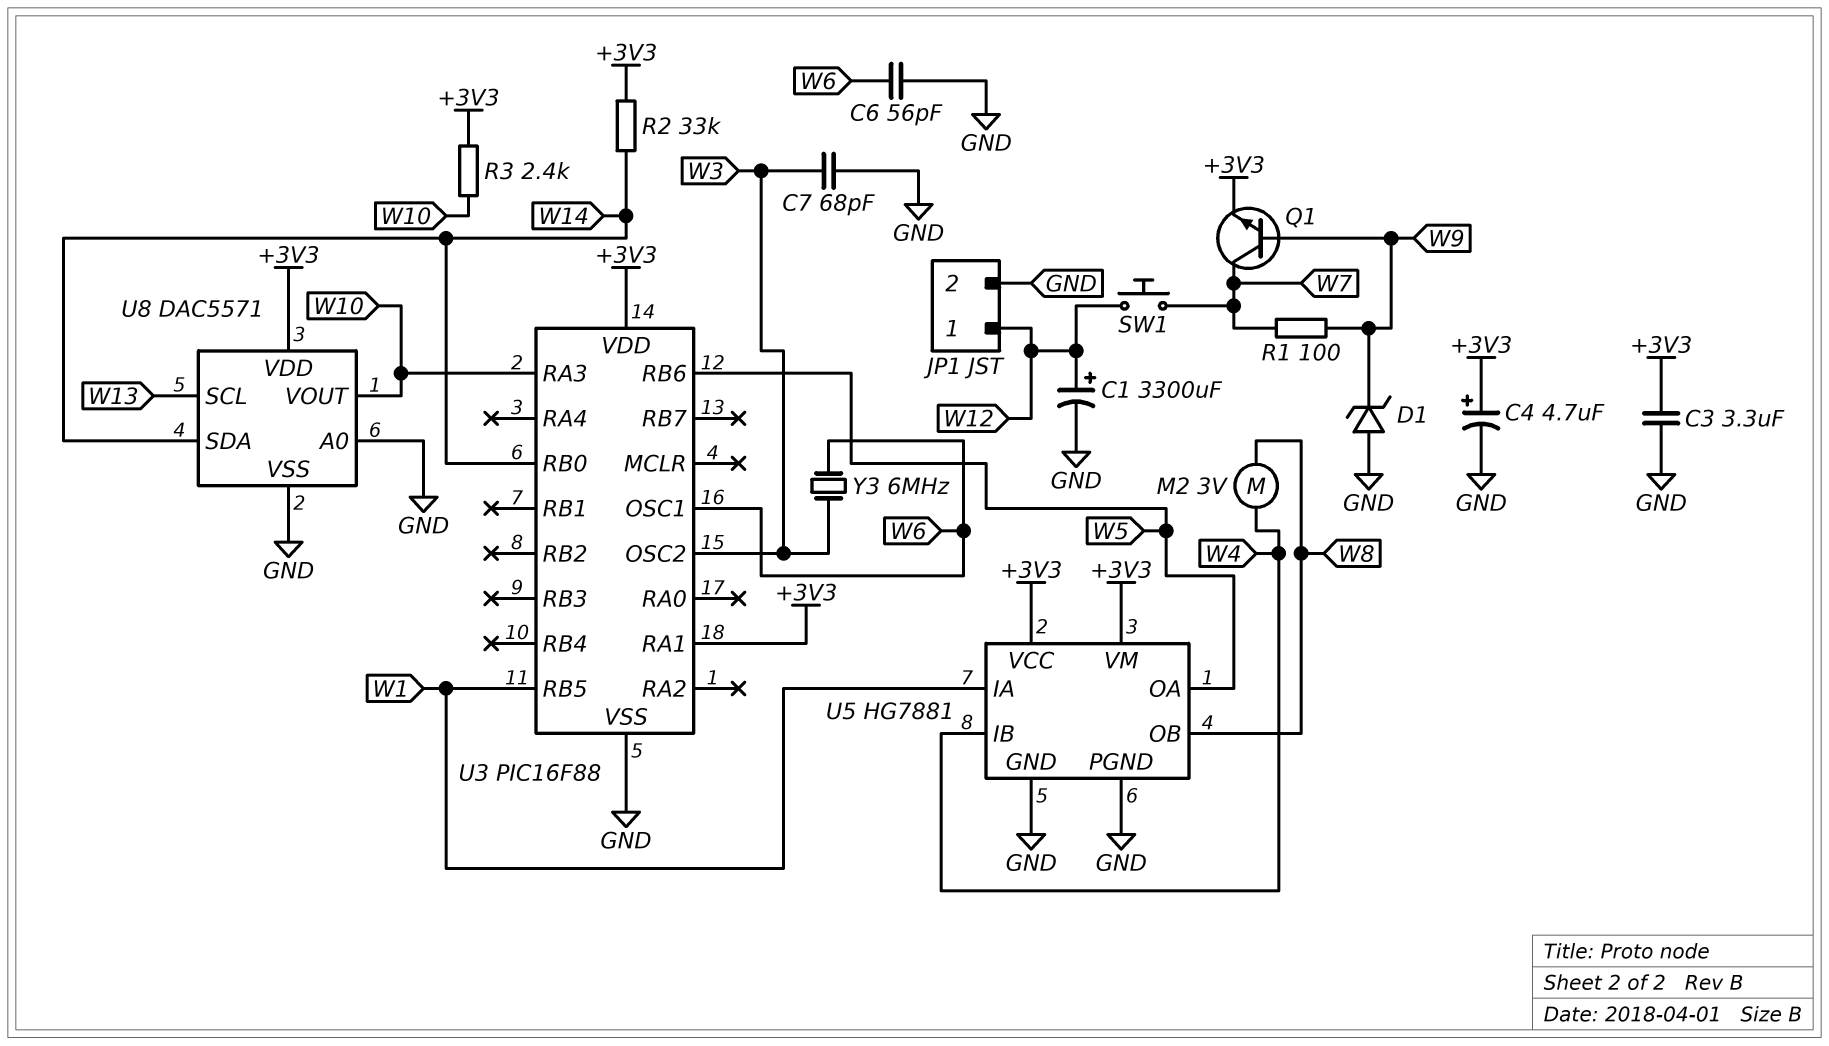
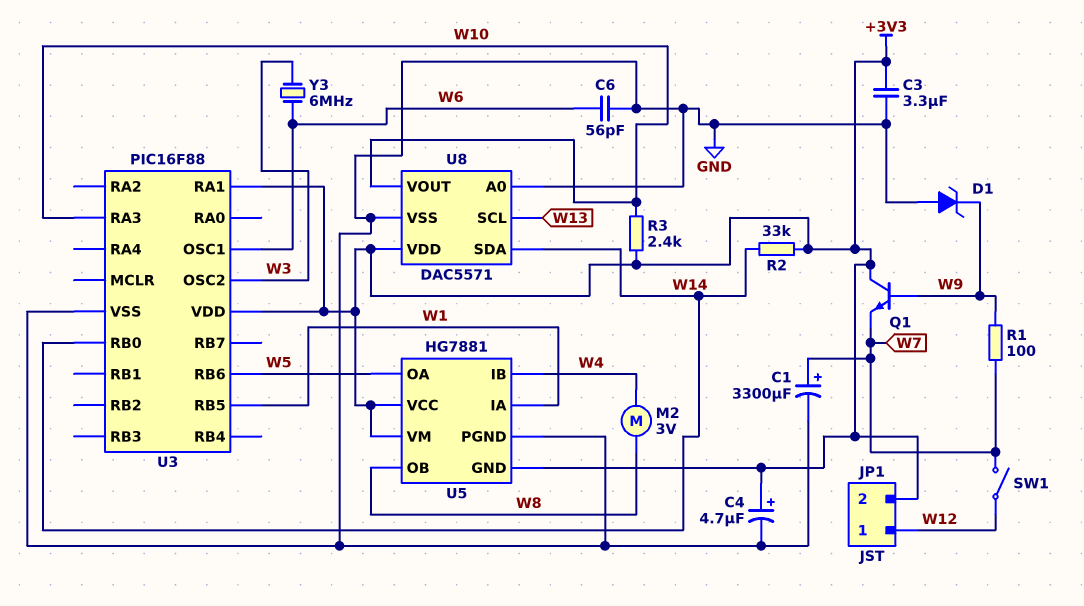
C1: 3300uF (plus W12, minus GND) -> 3300uF (plus W7, minus GND)
C7: 68pF (GND, W3) -> none
JP1 pin 2: GND -> +3V3
Q1: NPN (B W9, C W7, E +3V3) -> NPN (B W9, C +3V3, E W7)
SW1: button (W7, W12) -> switch (W7, W12)
U5 pin GND: GND -> +3V3

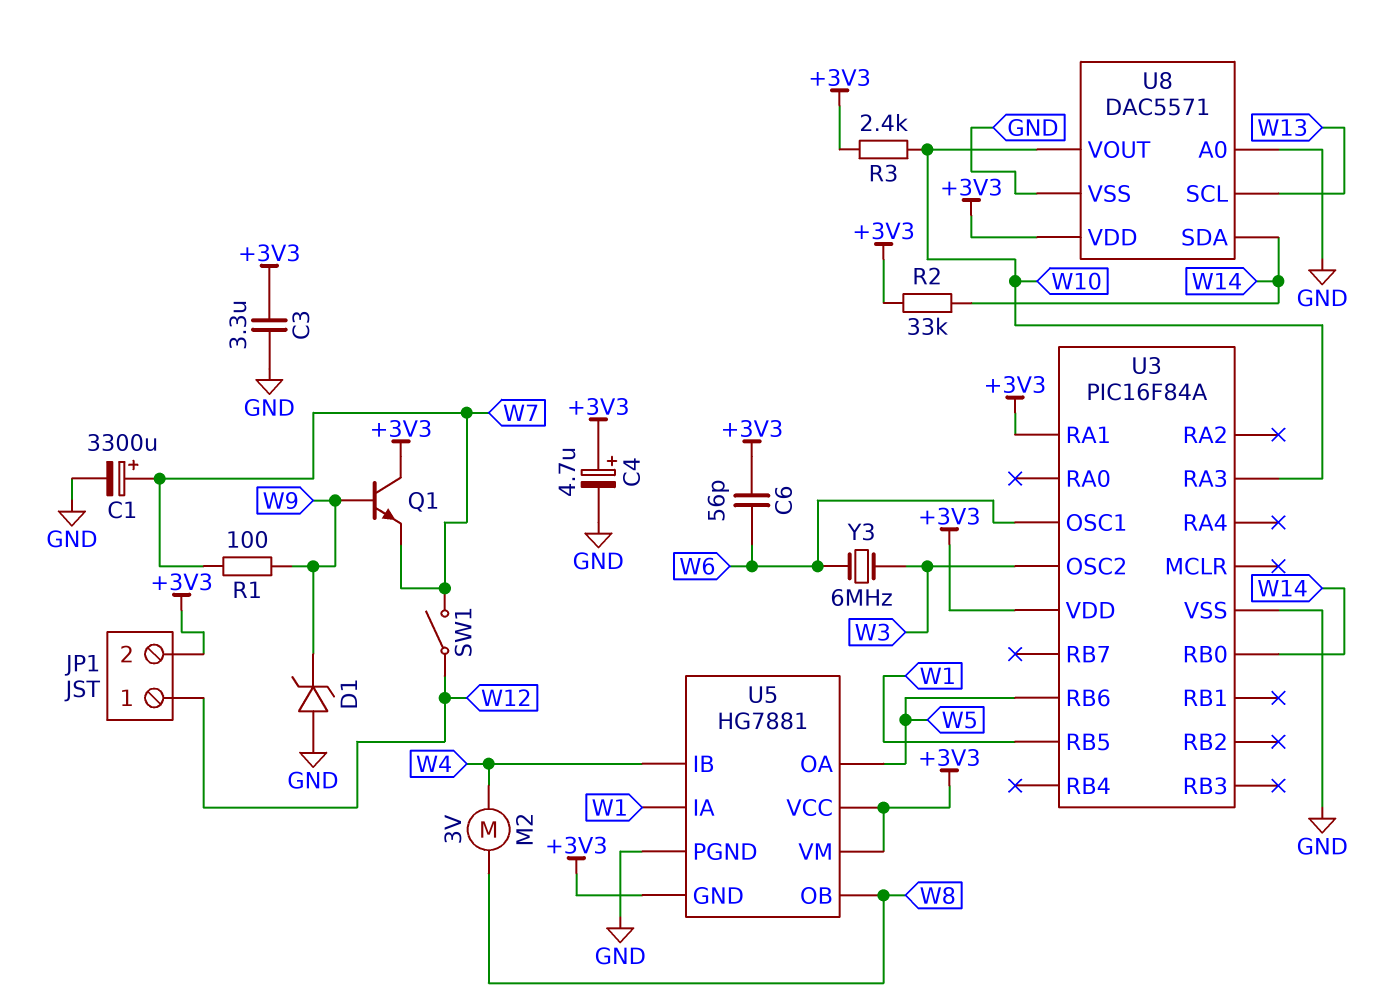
C6: 56pF (GND, W6) -> 56pF (+3V3, W6)
U3: PIC16F88 -> PIC16F84A

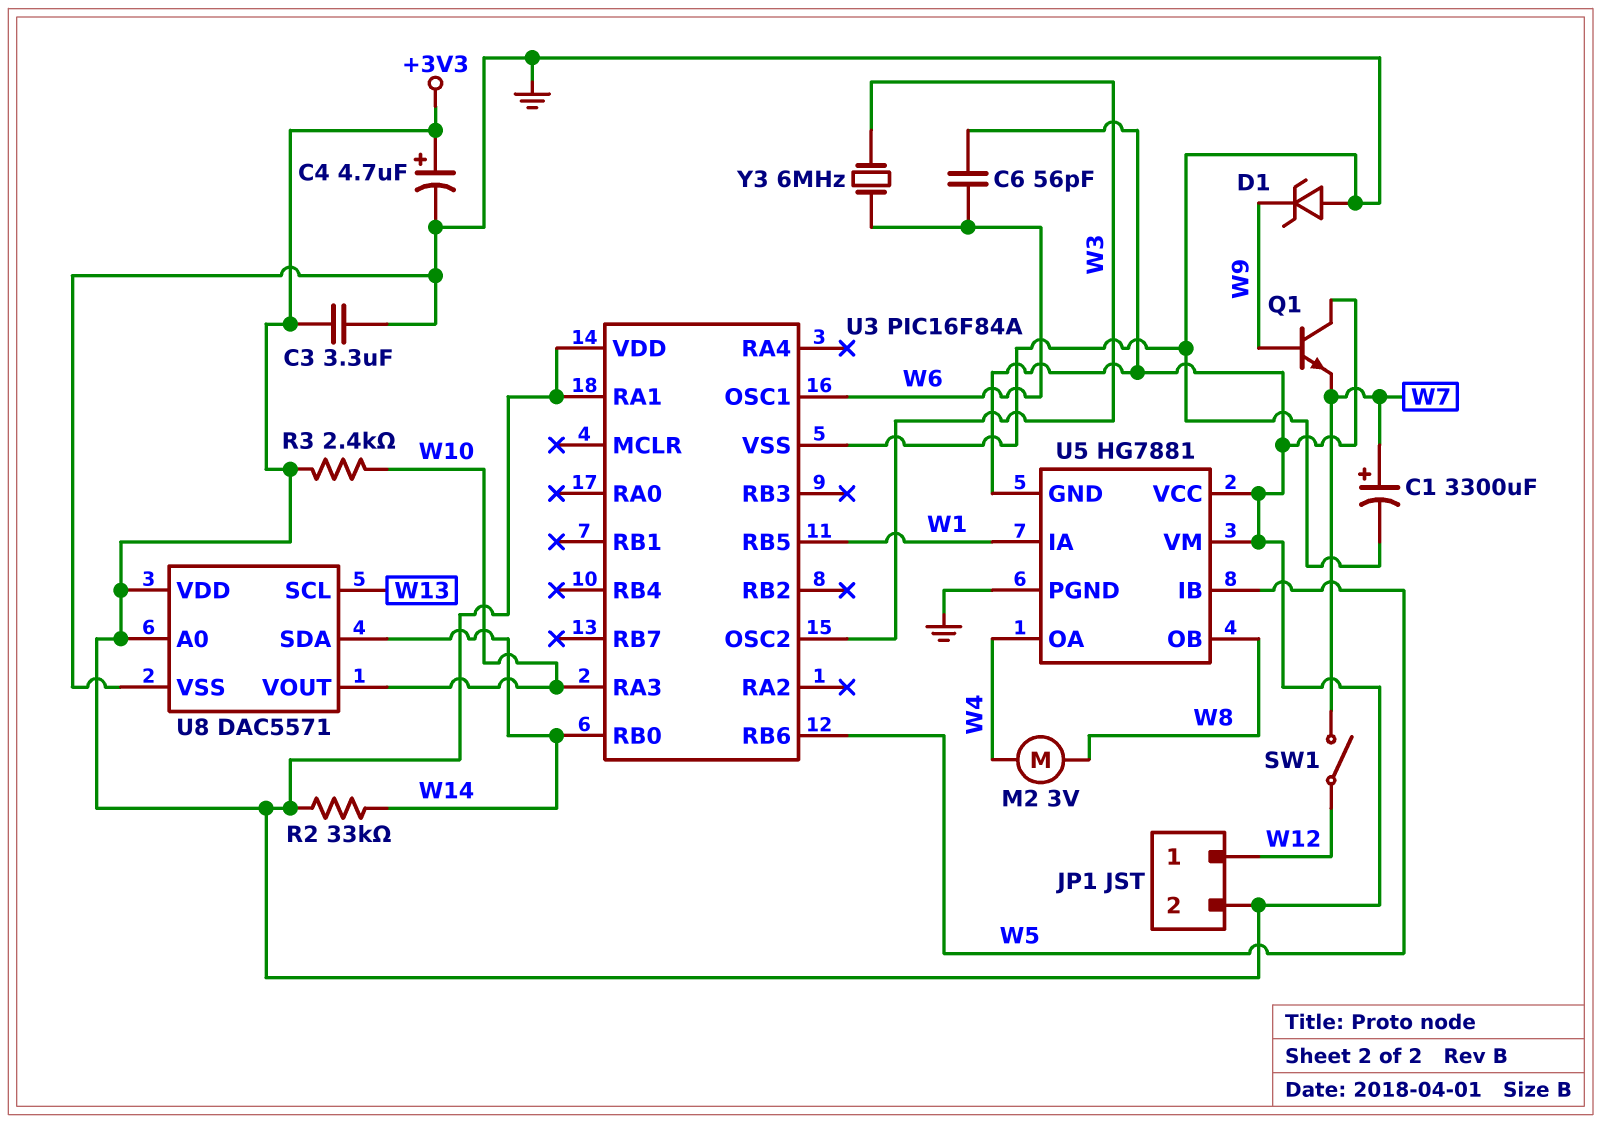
R1: 100 (W7, W9) -> none
U5 pin IB: W4 -> W5
U5 pin OA: W5 -> W4
U8 pin A0: GND -> +3V3

